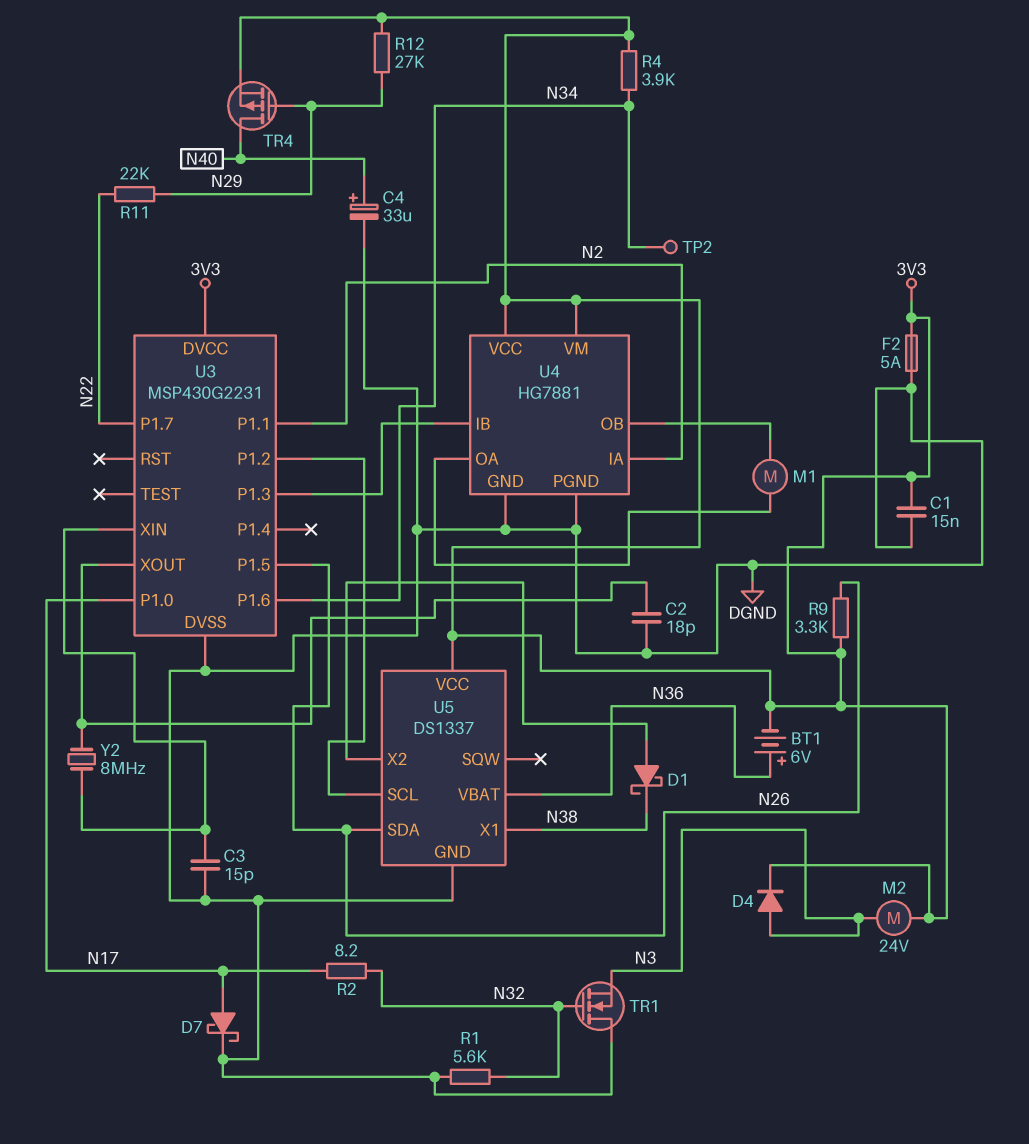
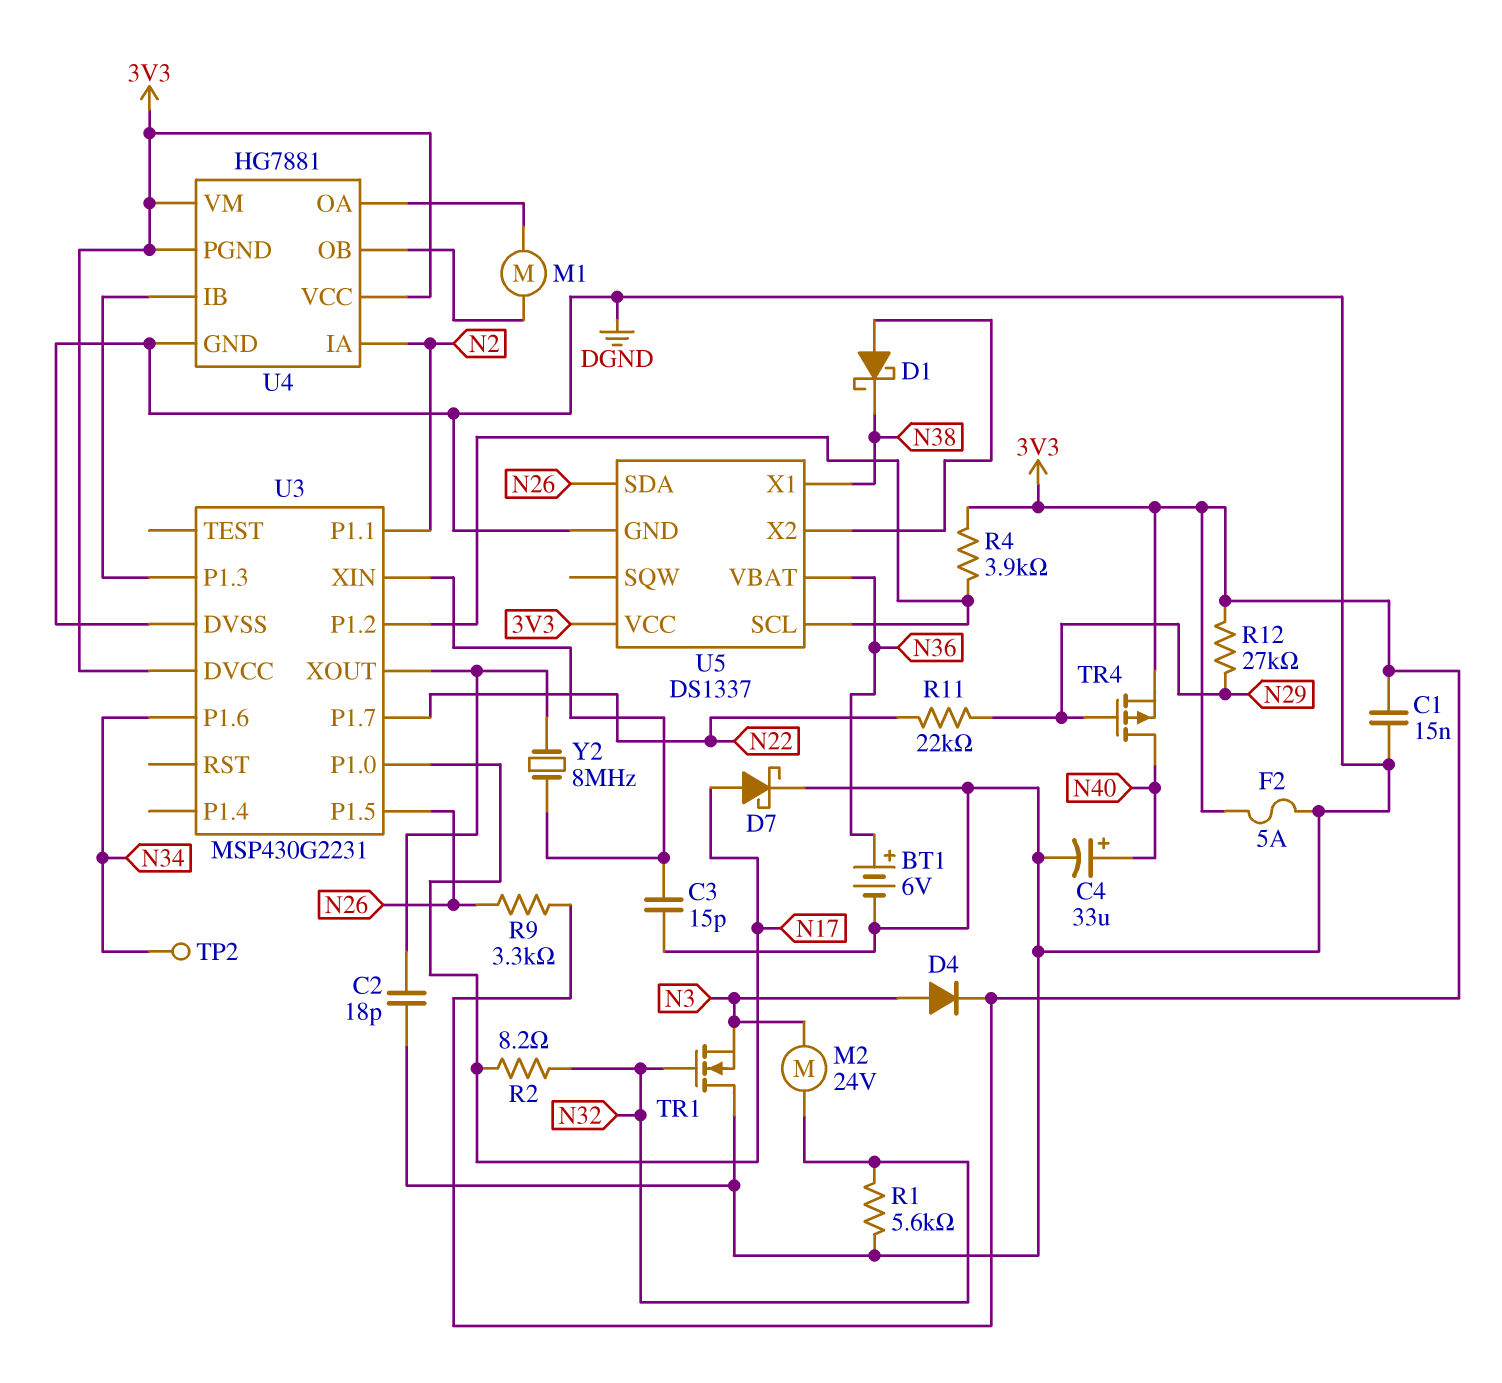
BT1: 6V (plus N36, minus 3V3) -> 6V (plus N36, minus DGND)
M2: motor 24V (3V3, N3) -> motor 24V (N3, N32)
R4: 3.9k (3V3, N34) -> 3.9k (3V3, U3/P1.2)
U4 pin PGND: DGND -> 3V3

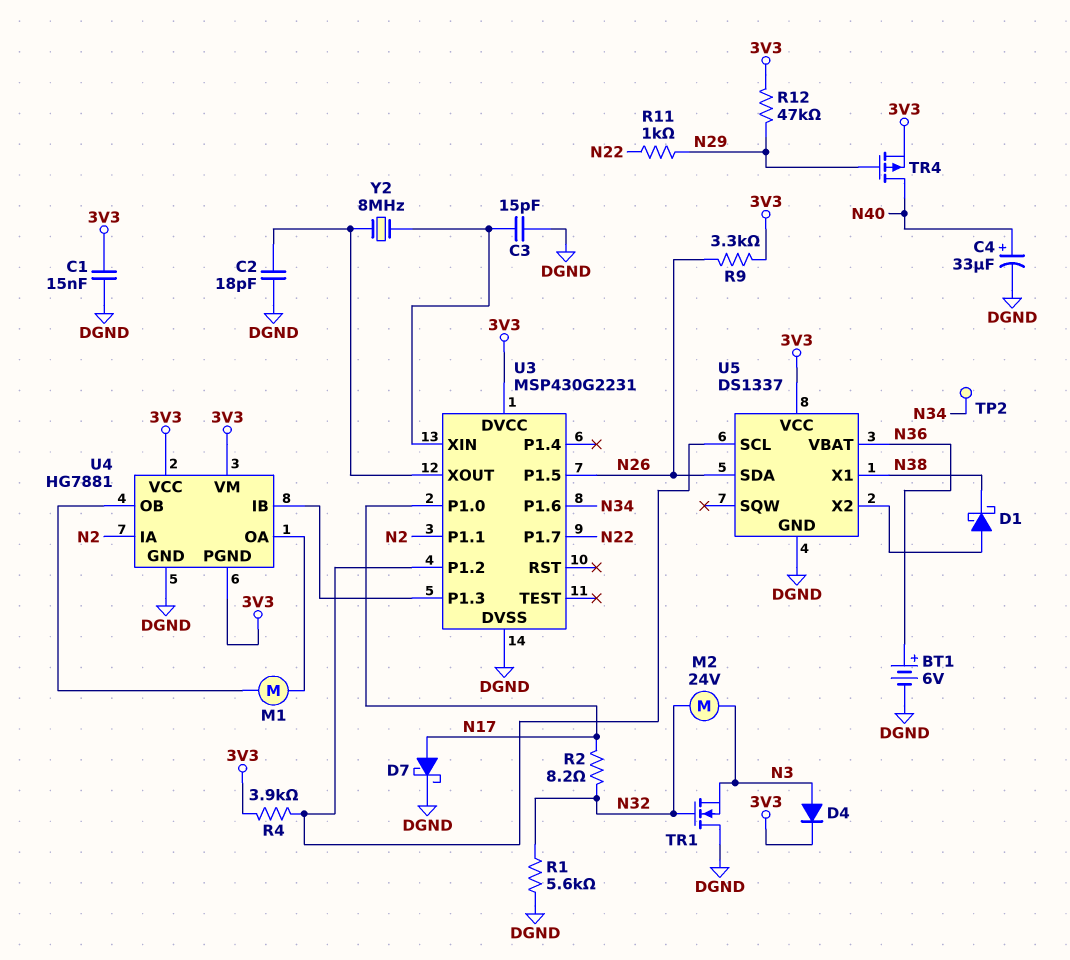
F2: 5A (3V3, DGND) -> none
R11: 22k (N22, N29) -> 1k (N22, N29)
R12: 27k (3V3, N29) -> 47k (3V3, N29)

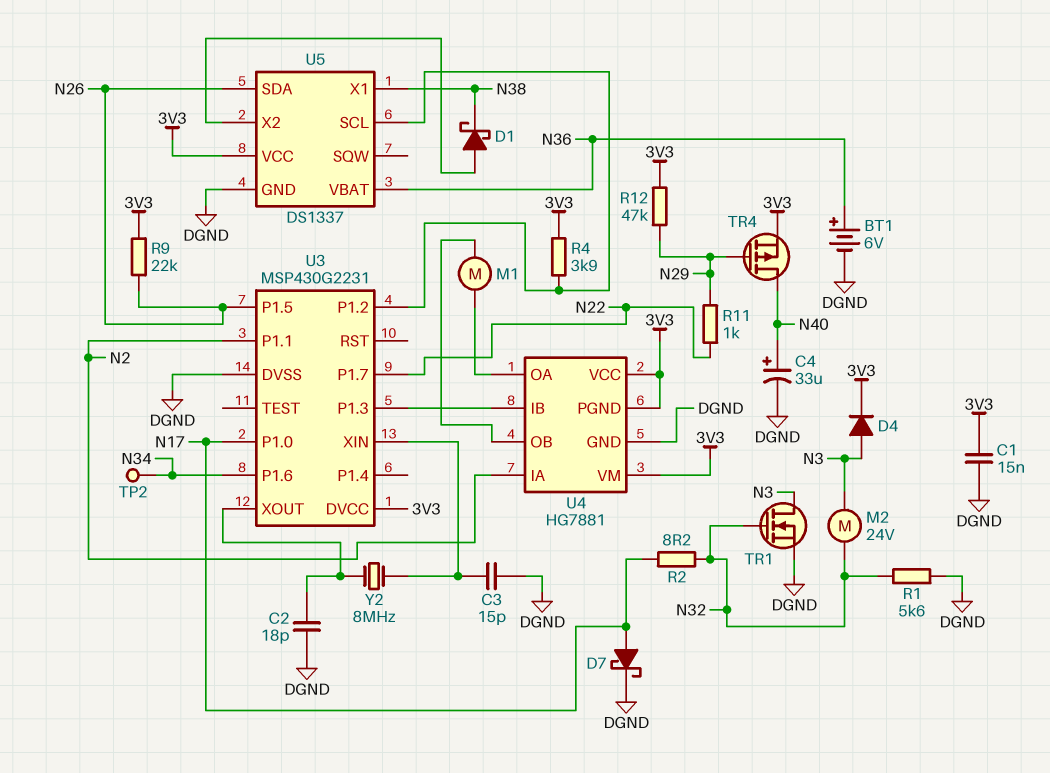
R9: 3.3k (3V3, N26) -> 22k (3V3, N26)
TR1: NMOS (G N32, D DGND, S N3) -> NMOS (G N32, D N3, S DGND)

